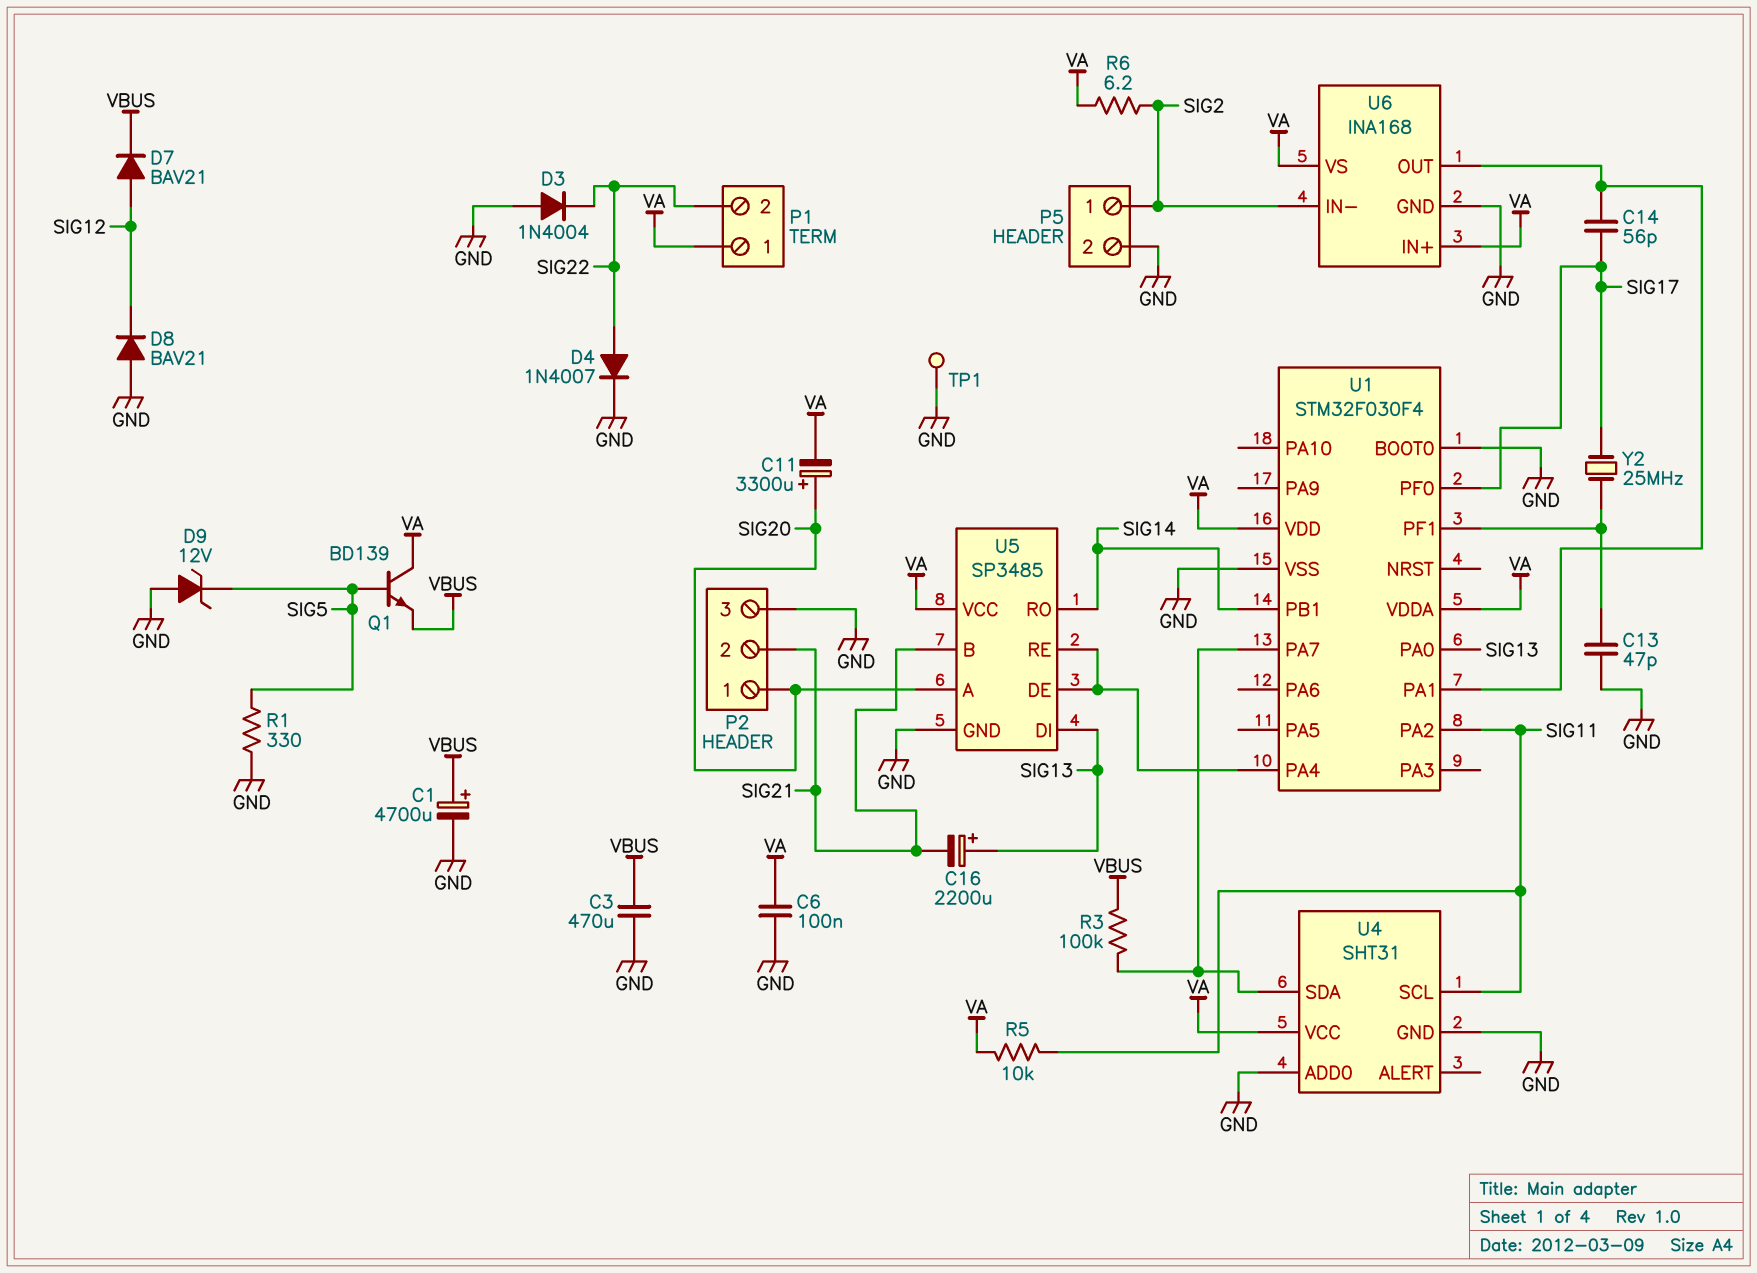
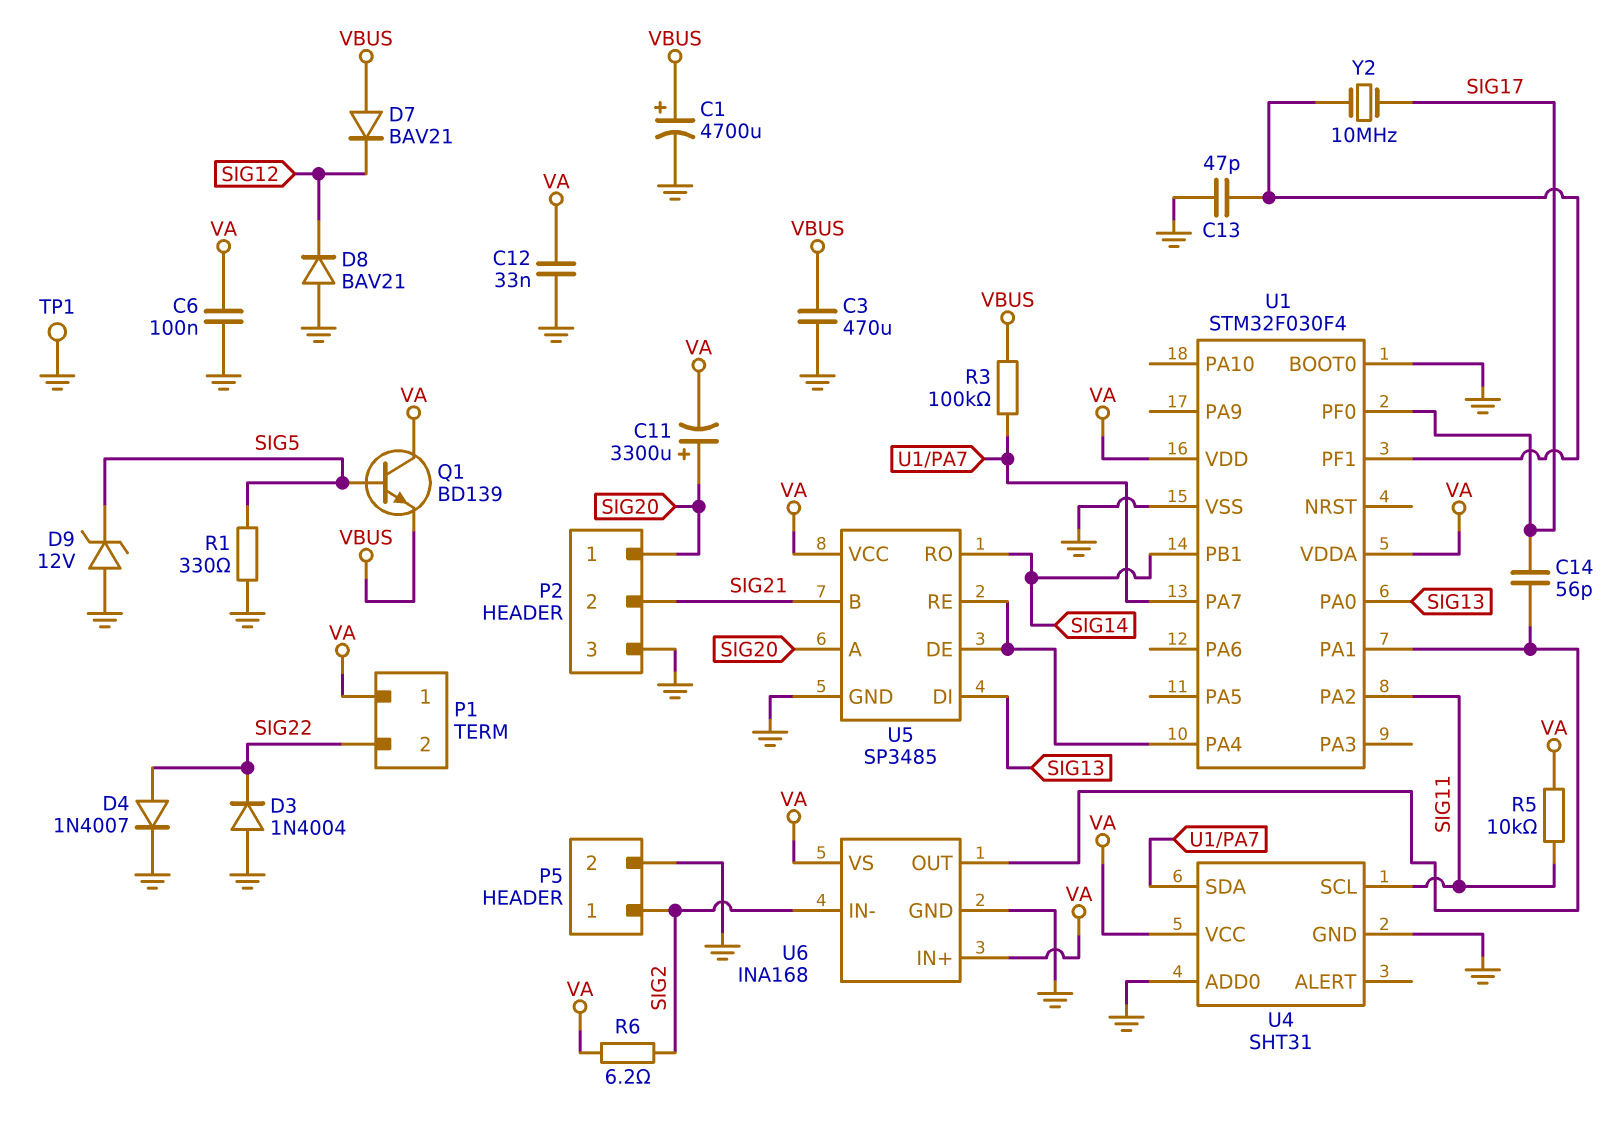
C12: none -> 33nF (GND, VA)
C16: 2200uF (plus SIG13, minus SIG21) -> none
D7: diode BAV21 (A SIG12, K VBUS) -> diode BAV21 (A VBUS, K SIG12)
Y2: 25MHz (SIG17, U1/PF1) -> 10MHz (SIG17, U1/PF1)

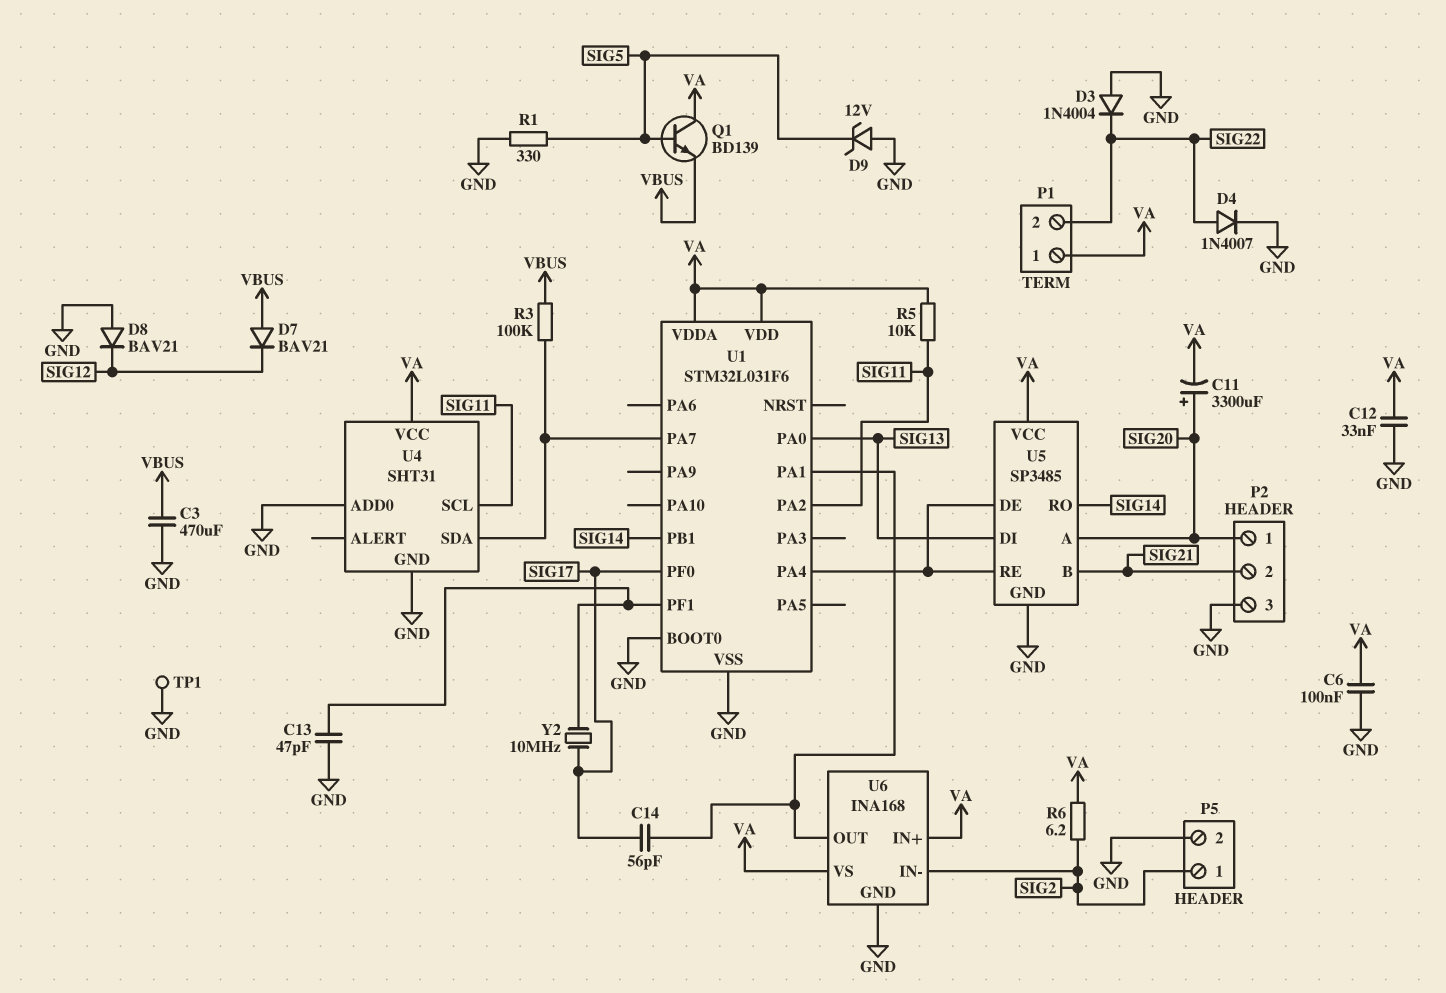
C1: 4700uF (plus VBUS, minus GND) -> none
U1: STM32F030F4 -> STM32L031F6

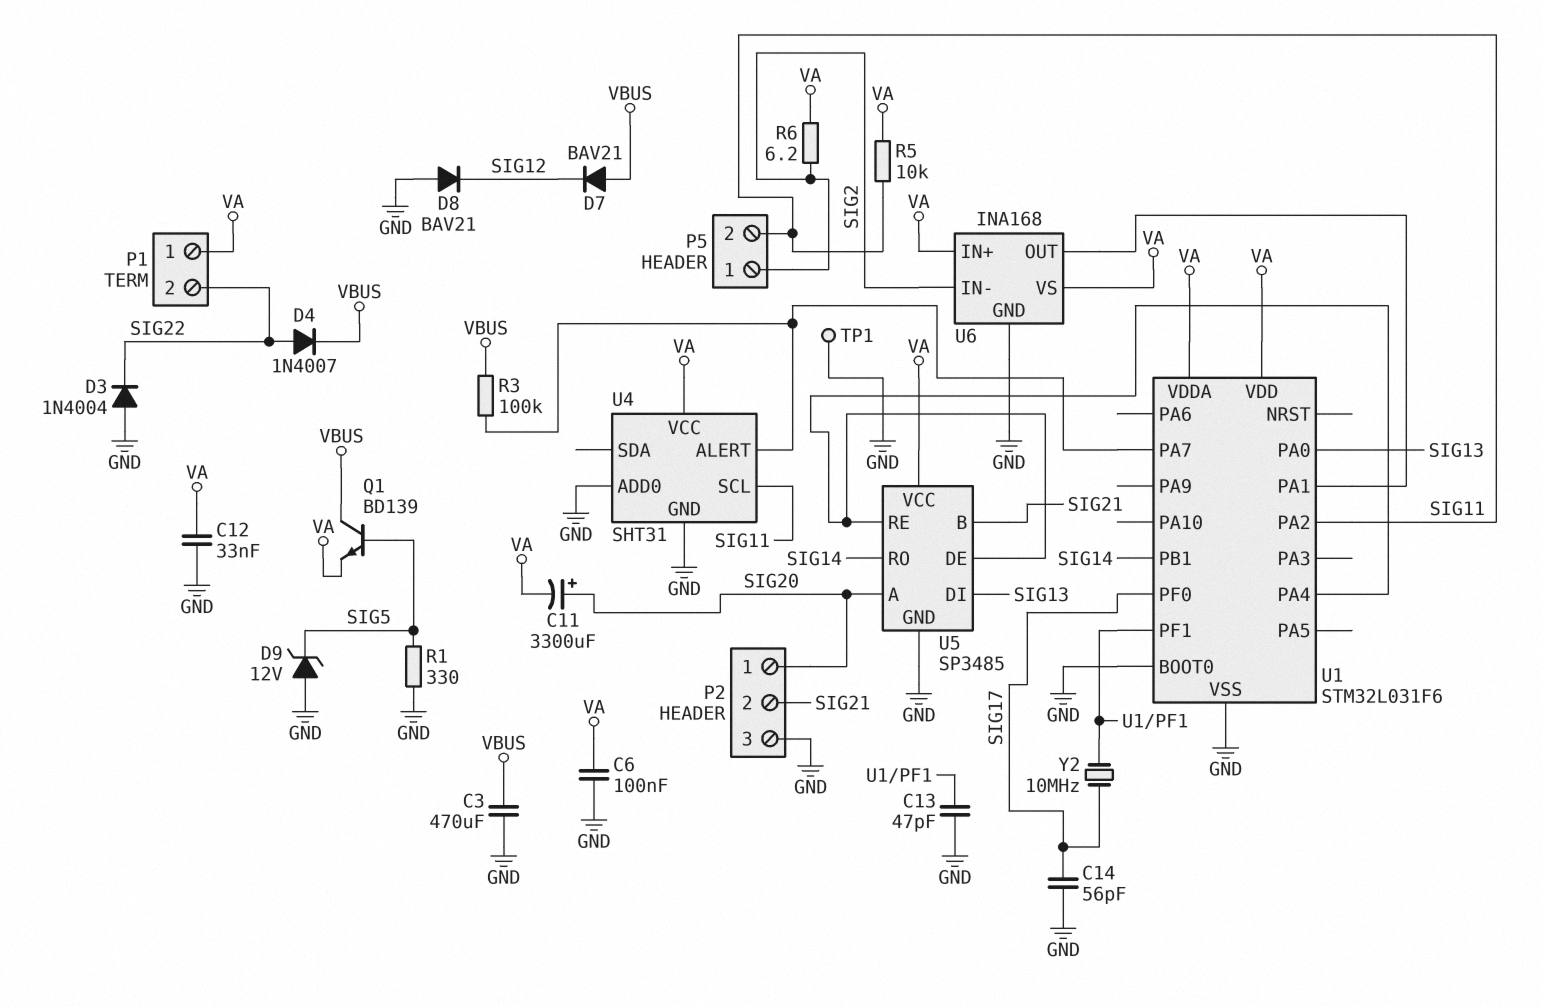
C14: 56pF (SIG17, U1/PA1) -> 56pF (GND, SIG17)
D4: diode 1N4007 (A SIG22, K GND) -> diode 1N4007 (A SIG22, K VBUS)
P5 pin 2: GND -> SIG11
Q1: NPN BD139 (B SIG5, C VA, E VBUS) -> NPN BD139 (B SIG5, C VBUS, E VA)
U4 pin ALERT: none -> U1/PA7
U4 pin SDA: U1/PA7 -> none

